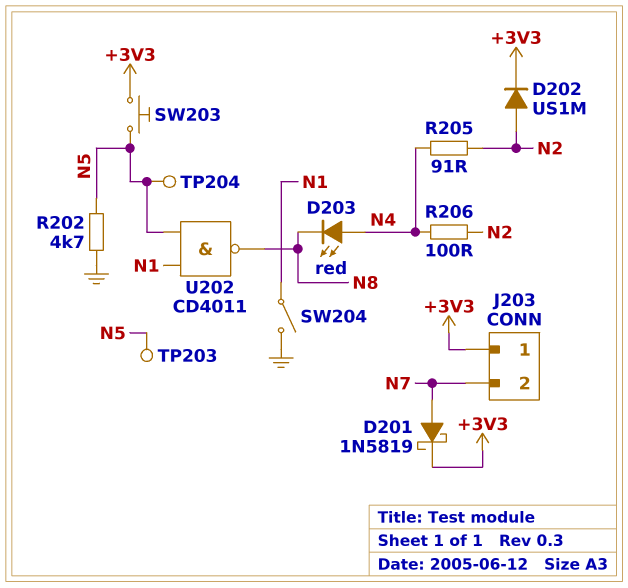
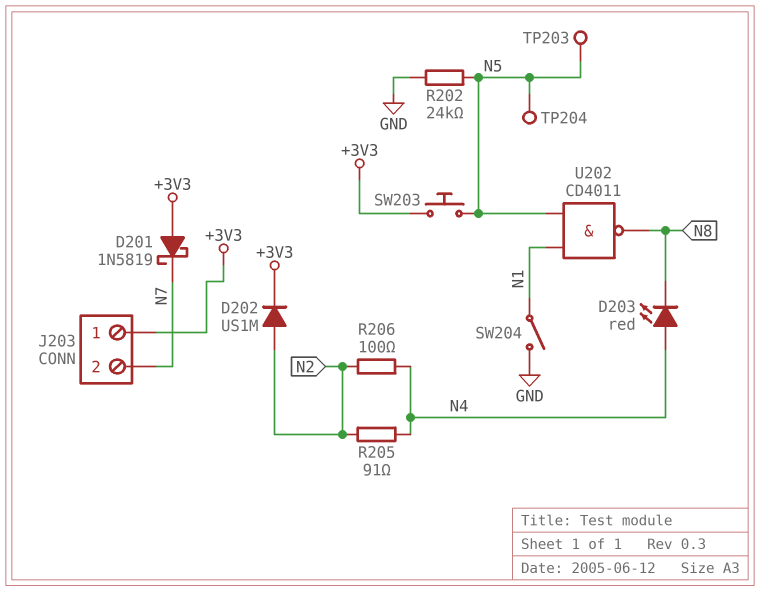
D201: schottky 1N5819 (A N7, K +3V3) -> schottky 1N5819 (A +3V3, K N7)
R202: 4.7k (GND, N5) -> 24k (GND, N5)

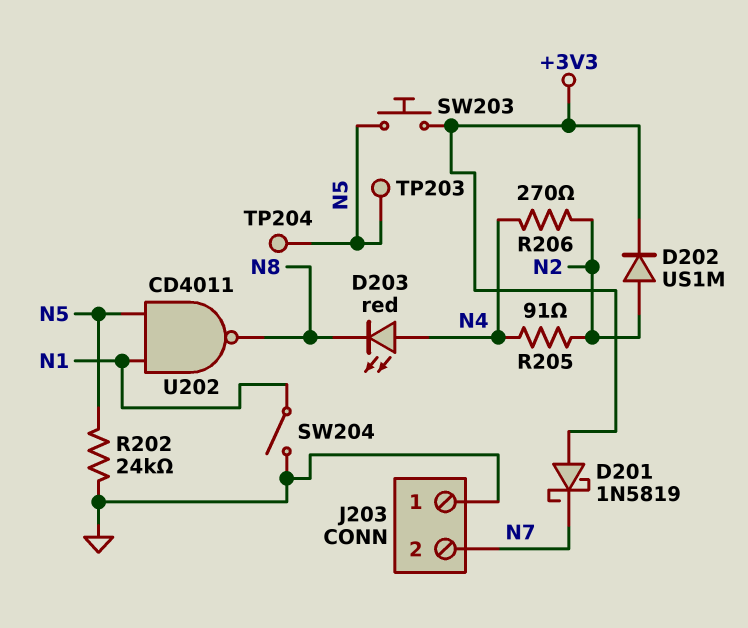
J203 pin 1: +3V3 -> GND
R206: 100 (N2, N4) -> 270 (N2, N4)

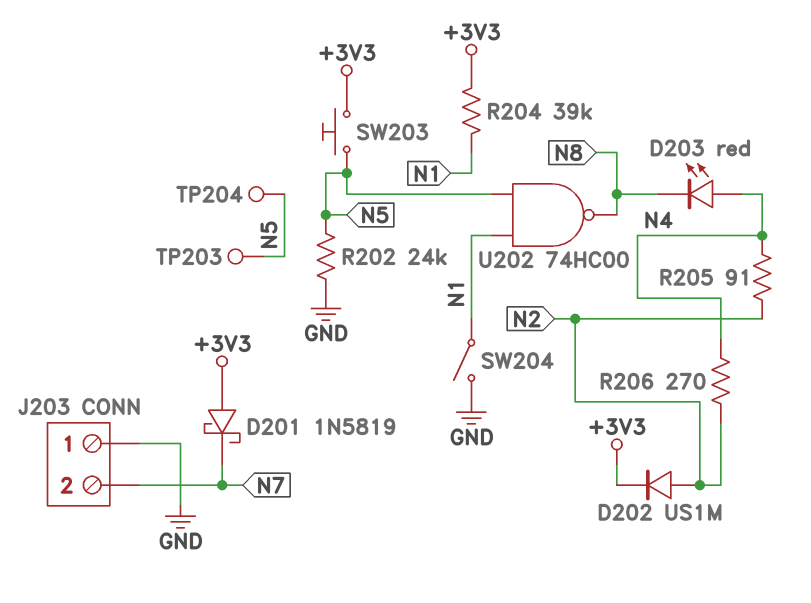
R204: none -> 39k (+3V3, N1)
U202: NAND CD4011 (in N1, in N5, out N8) -> NAND 74HC00 (in N1, in N5, out N8)

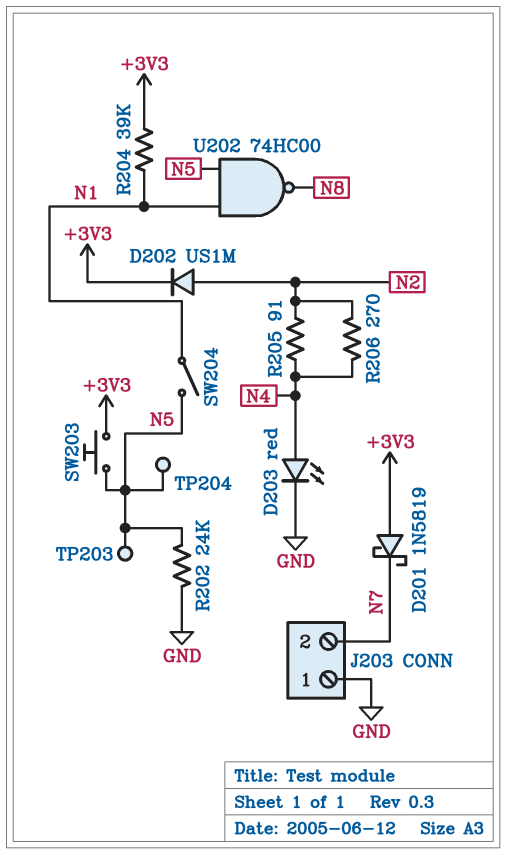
D203: LED red (A N4, K N8) -> LED red (A N4, K GND)
SW204: switch (GND, N1) -> switch (N1, N5)

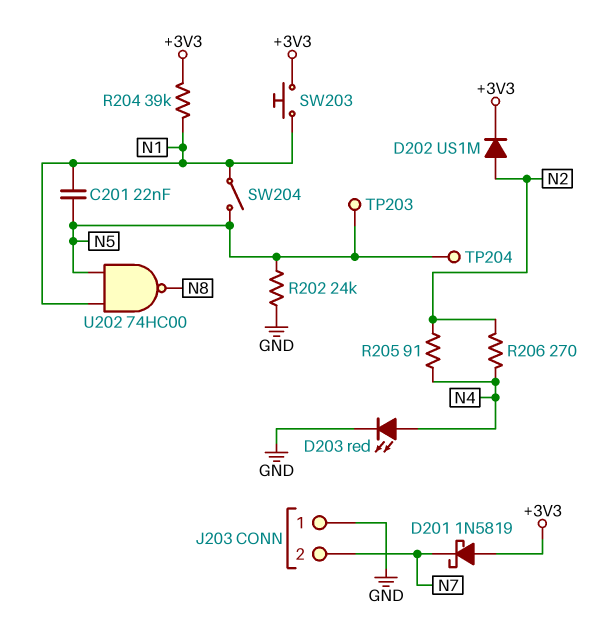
C201: none -> 22nF (N1, N5)
SW203: button (+3V3, N5) -> button (+3V3, N1)

